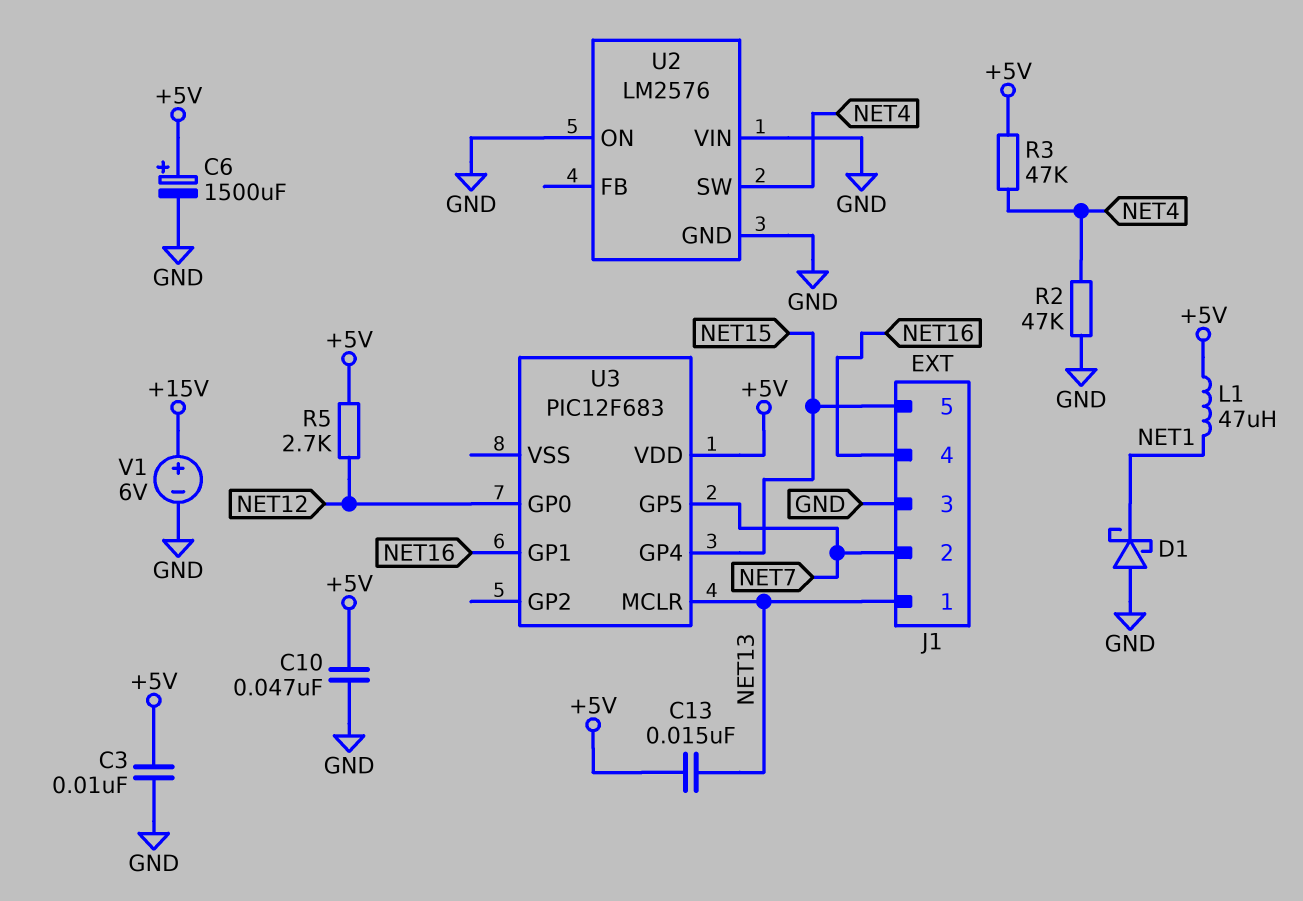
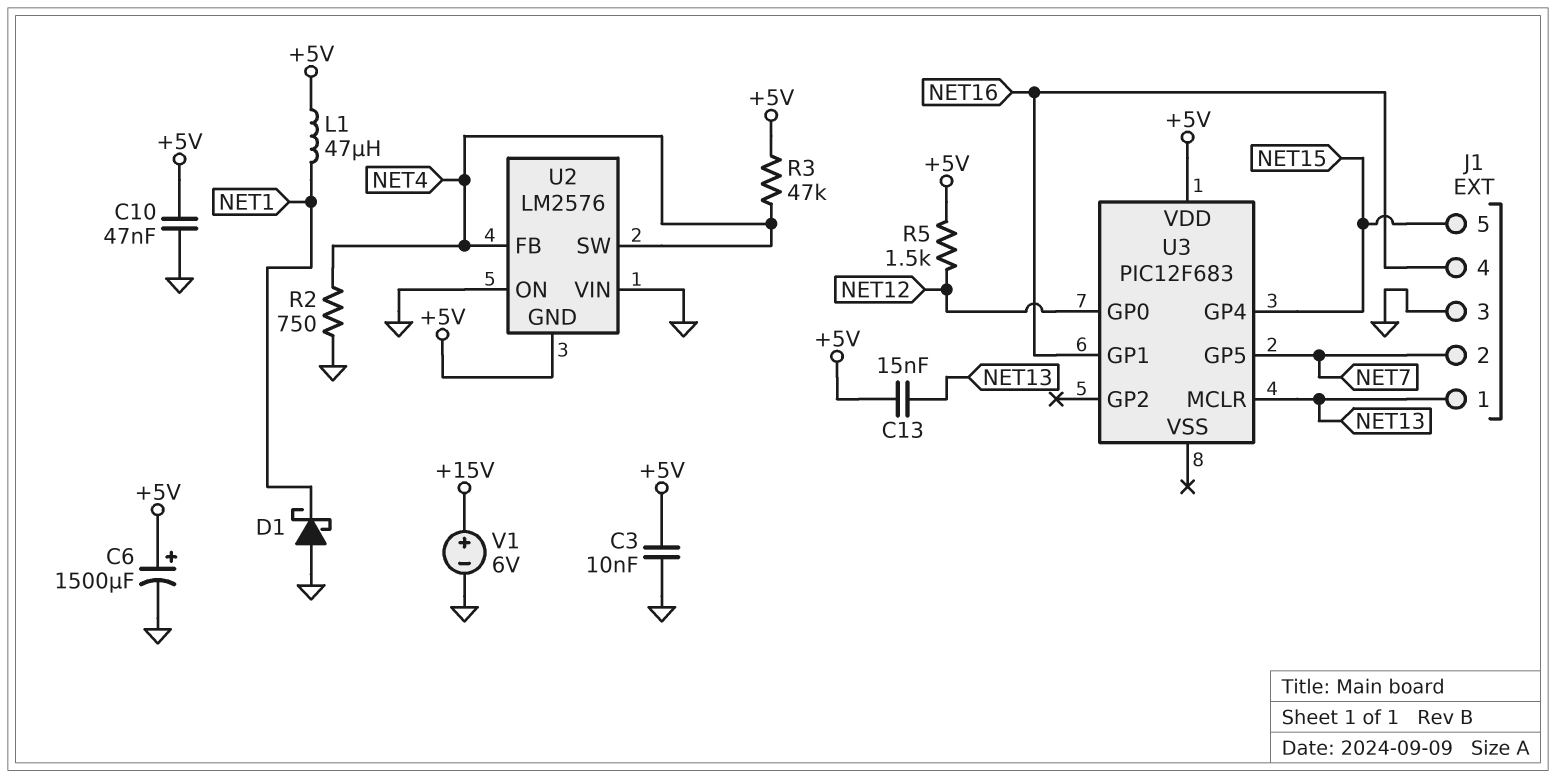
R2: 47k (GND, NET4) -> 750 (GND, NET4)
R5: 2.7k (+5V, NET12) -> 1.5k (+5V, NET12)
U2 pin FB: none -> NET4
U2 pin GND: GND -> +5V

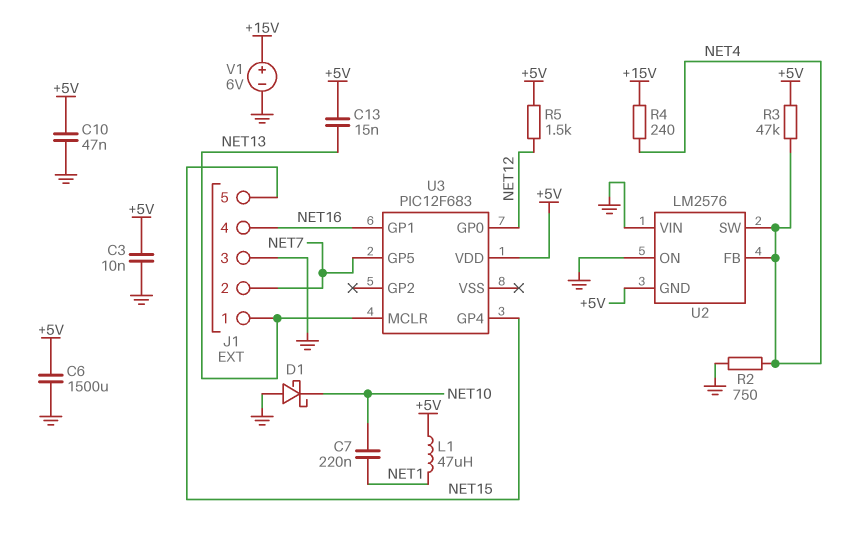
C6: 1500uF (plus +5V, minus GND) -> 1500uF (+5V, GND)
C7: none -> 220nF (NET1, NET10)
D1: schottky (A GND, K NET1) -> schottky (A GND, K NET10)
R4: none -> 240 (+15V, NET4)

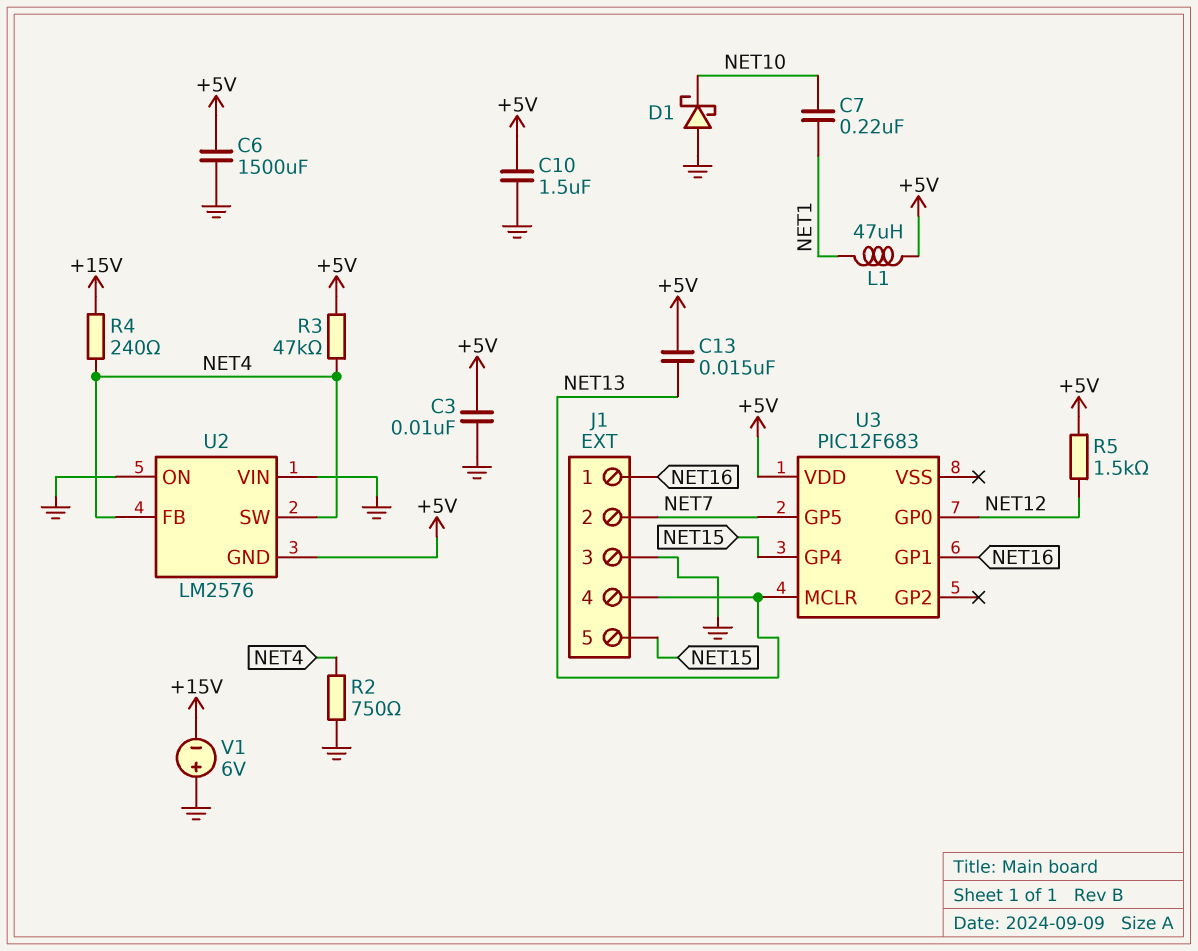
C10: 47nF (+5V, GND) -> 1.5uF (+5V, GND)
J1 pin 1: NET13 -> NET16
J1 pin 4: NET16 -> NET13
V1: 6V (plus +15V, minus GND) -> 6V (plus GND, minus +15V)

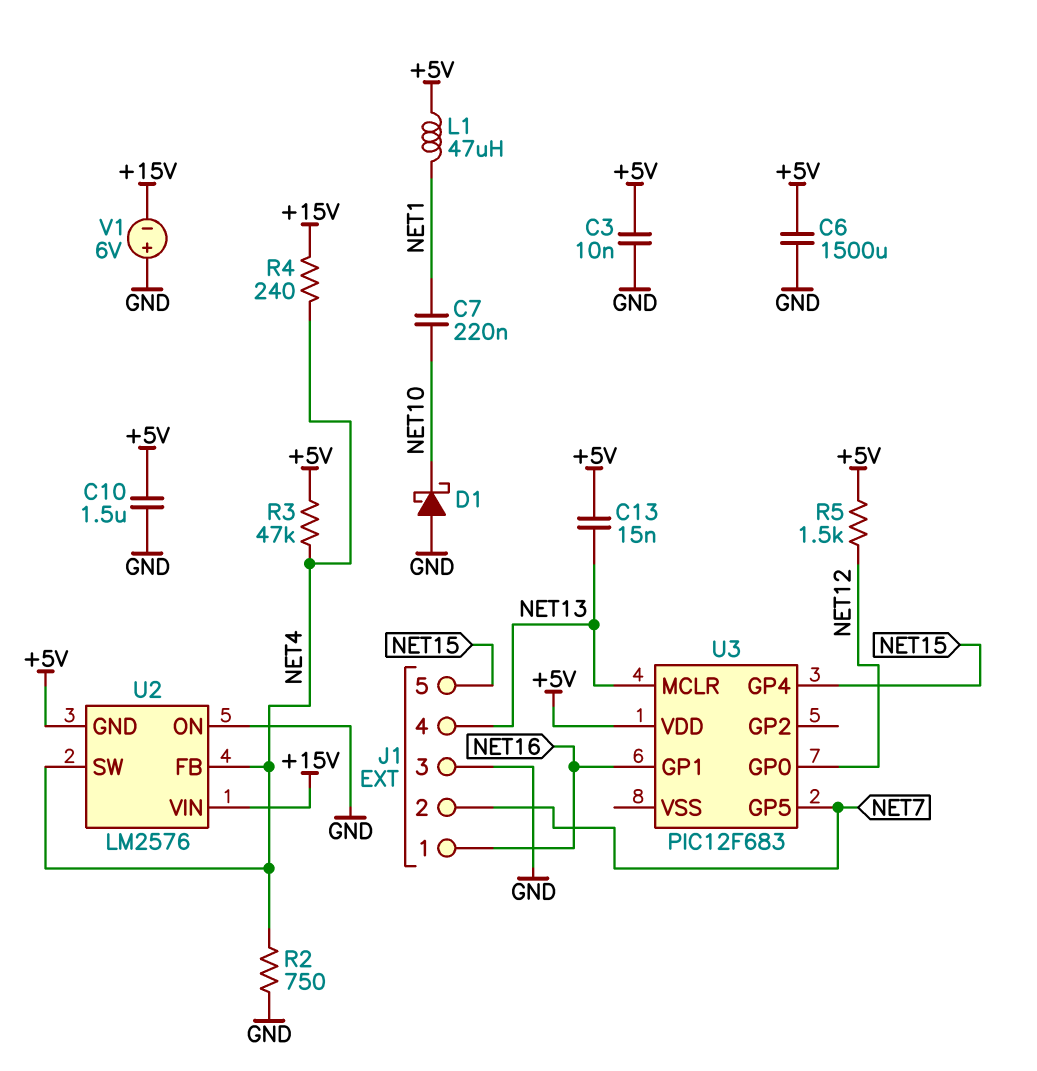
U2 pin VIN: GND -> +15V

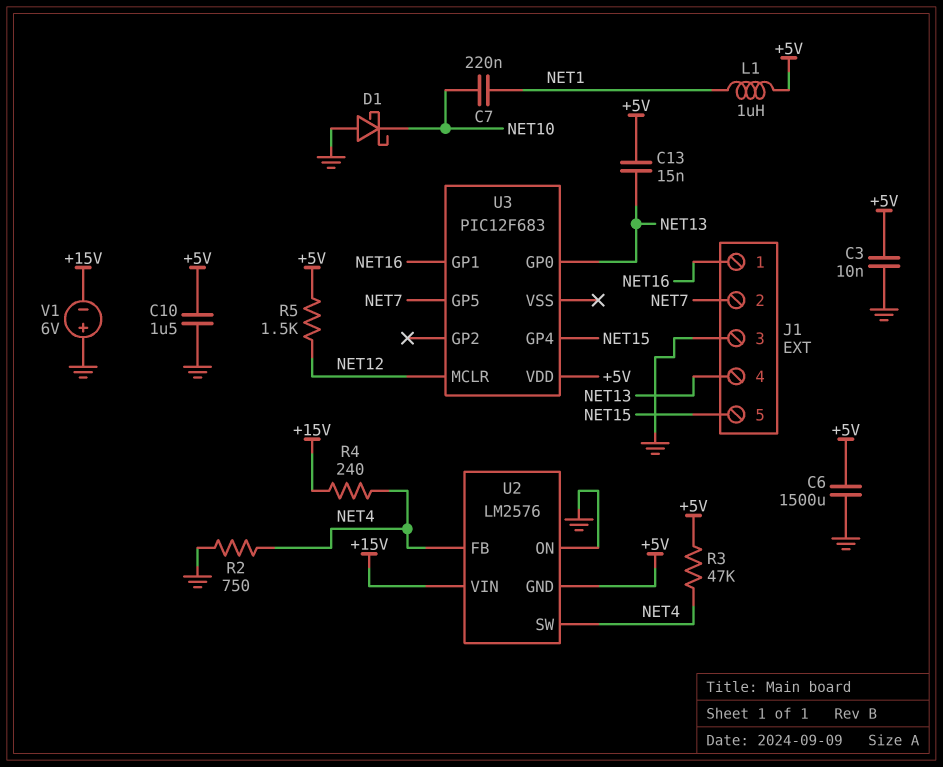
L1: 47uH (+5V, NET1) -> 1uH (+5V, NET1)
U3 pin GP0: NET12 -> NET13
U3 pin MCLR: NET13 -> NET12

